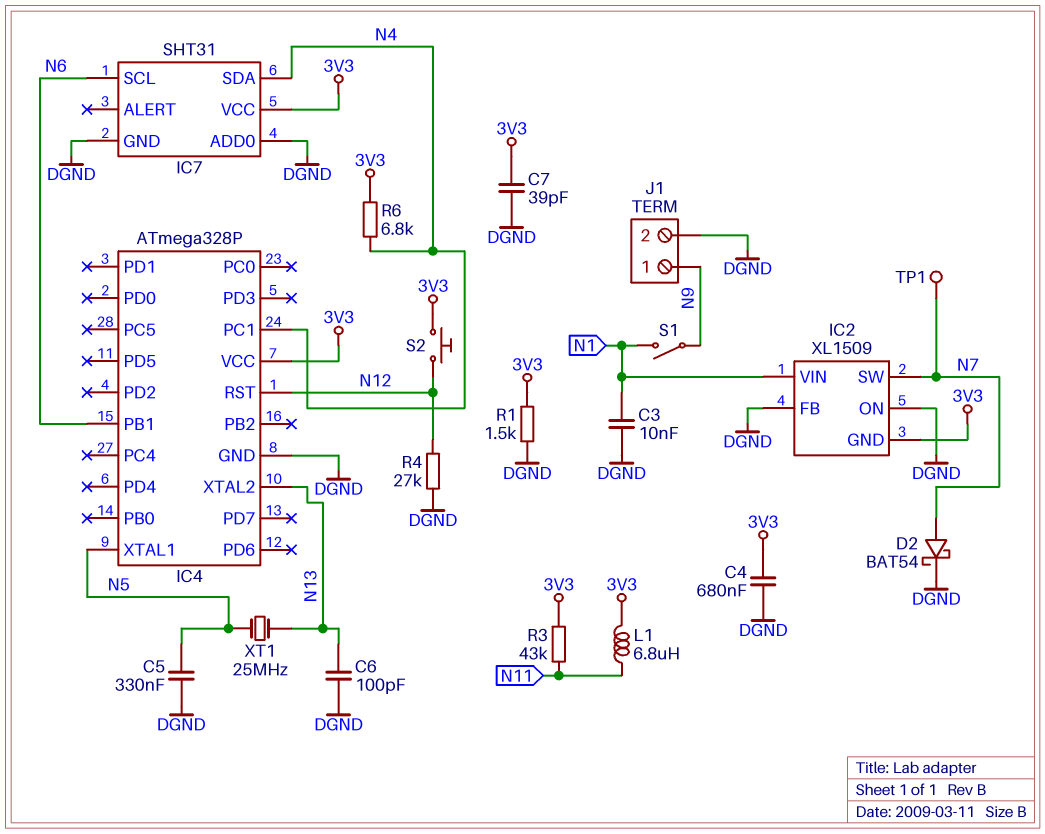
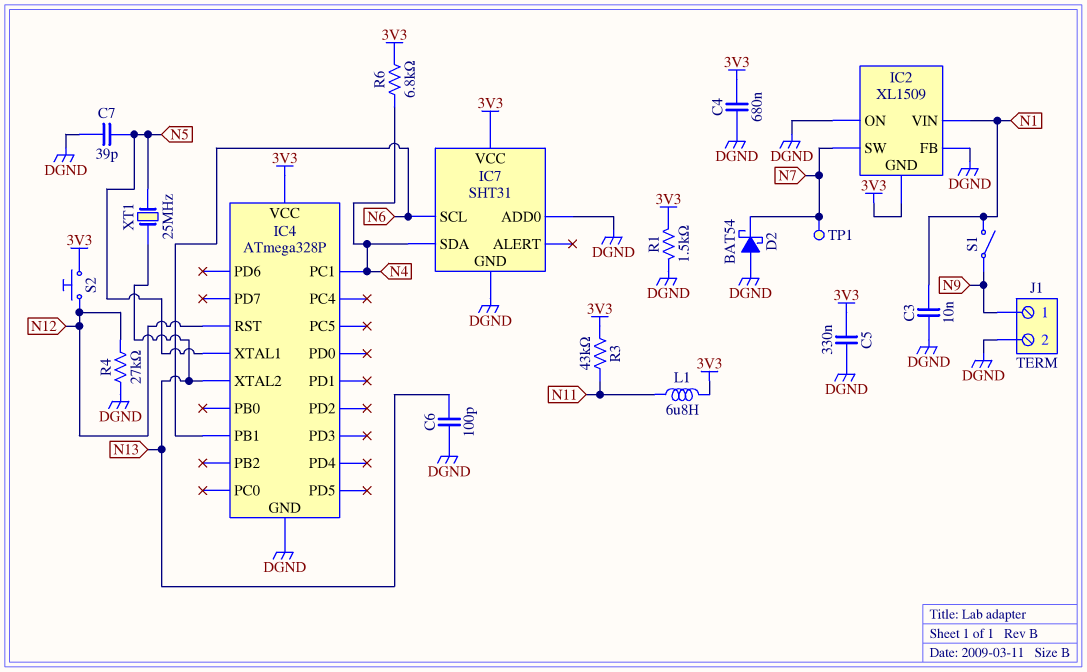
C5: 330nF (DGND, N5) -> 330nF (3V3, DGND)
C7: 39pF (3V3, DGND) -> 39pF (DGND, N5)
D2: schottky BAT54 (A N7, K DGND) -> schottky BAT54 (A DGND, K N7)

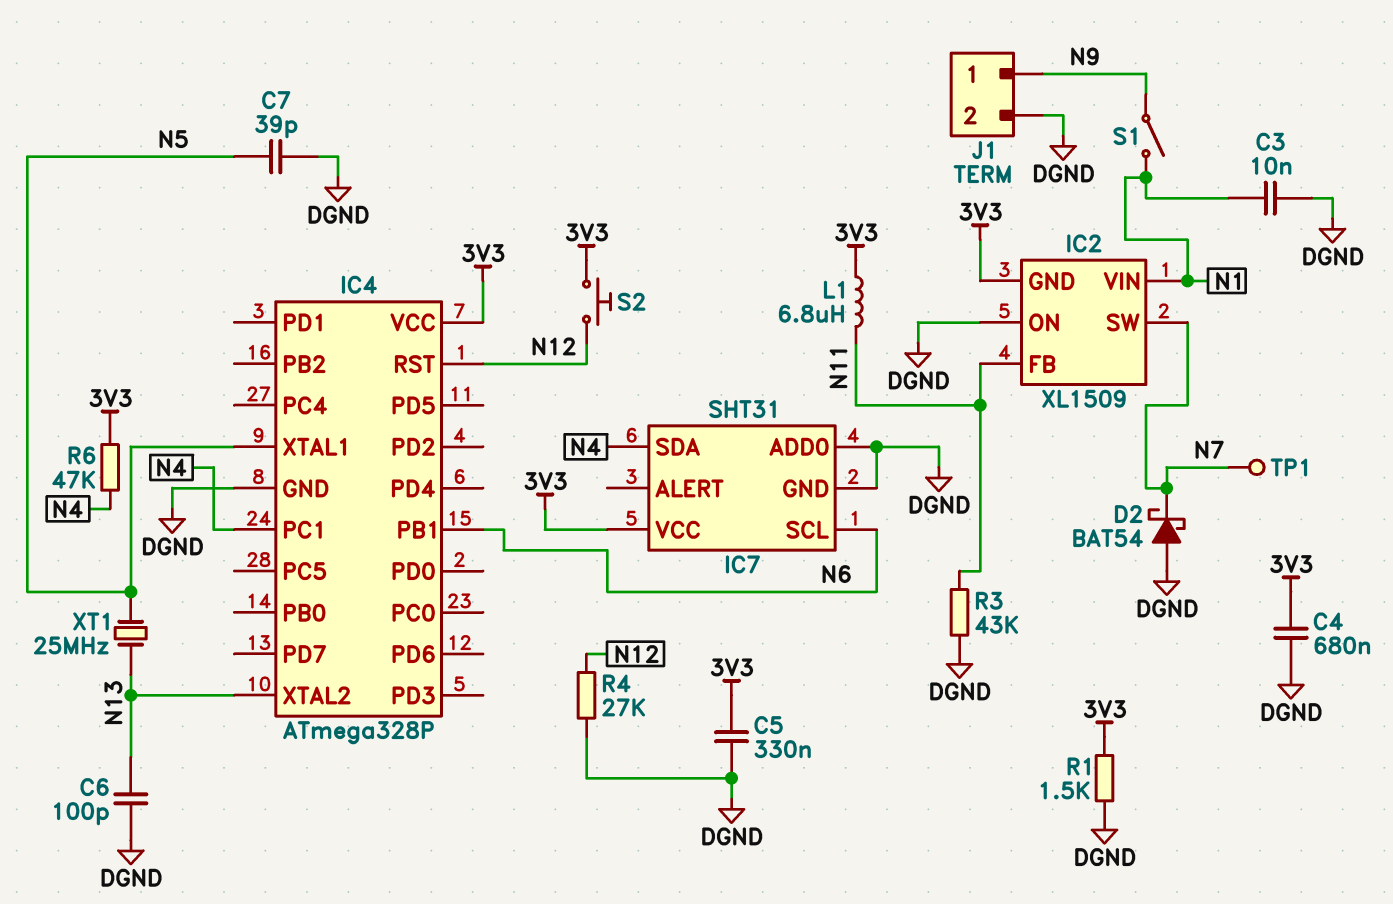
IC2 pin FB: DGND -> N11
R3: 43k (3V3, N11) -> 43k (DGND, N11)
R6: 6.8k (3V3, N4) -> 47k (3V3, N4)

